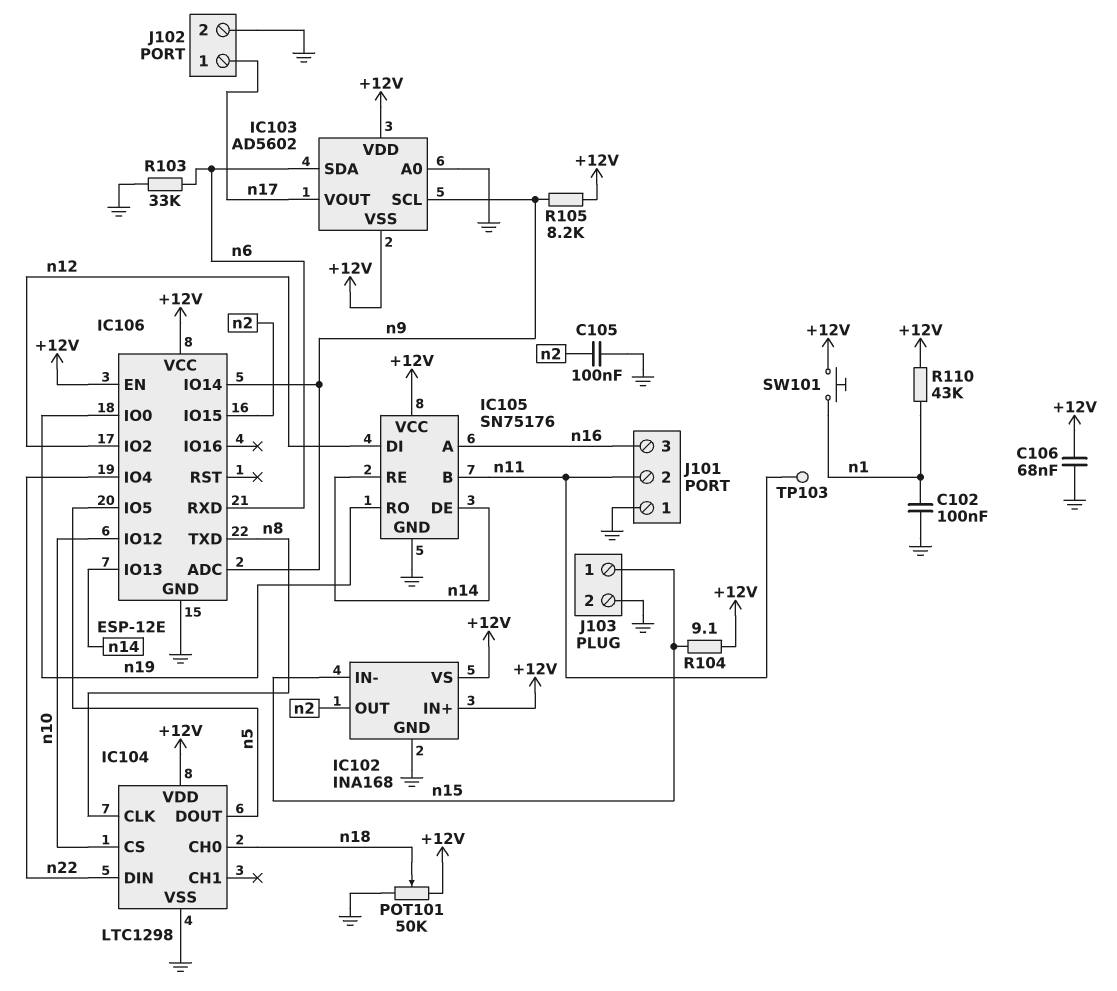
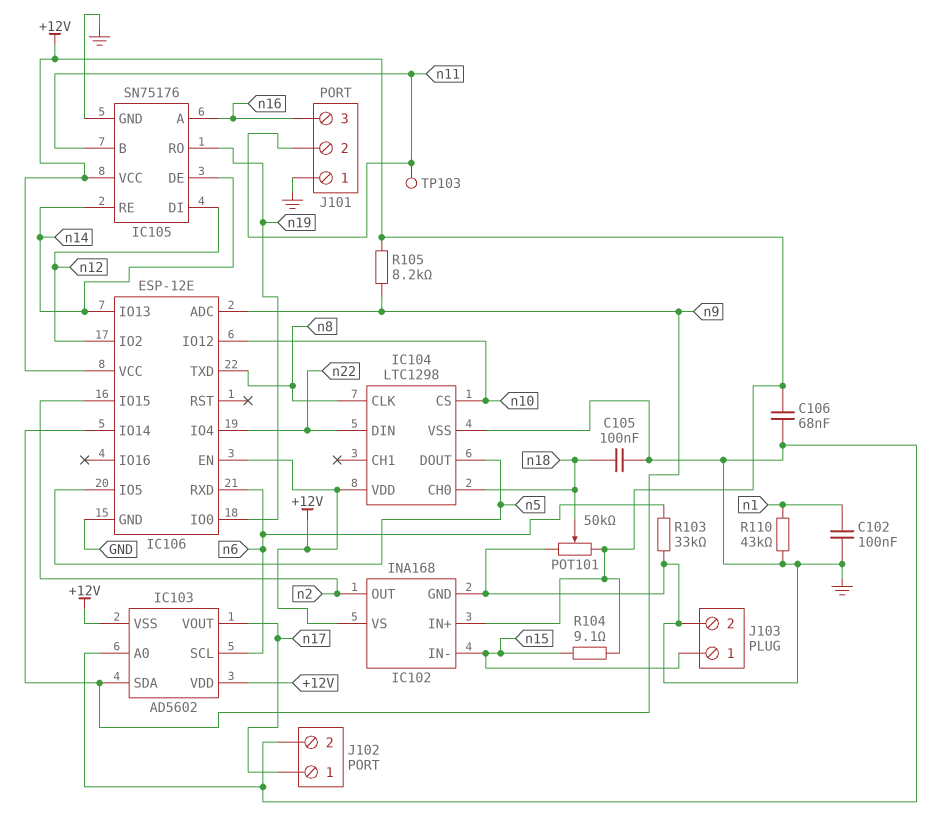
C105: 100nF (GND, n2) -> 100nF (GND, n18)
IC103 pin SCL: n9 -> n6
IC103 pin SDA: n6 -> n9
R110: 43k (+12V, n1) -> 43k (GND, n1)
SW101: button (+12V, n1) -> none

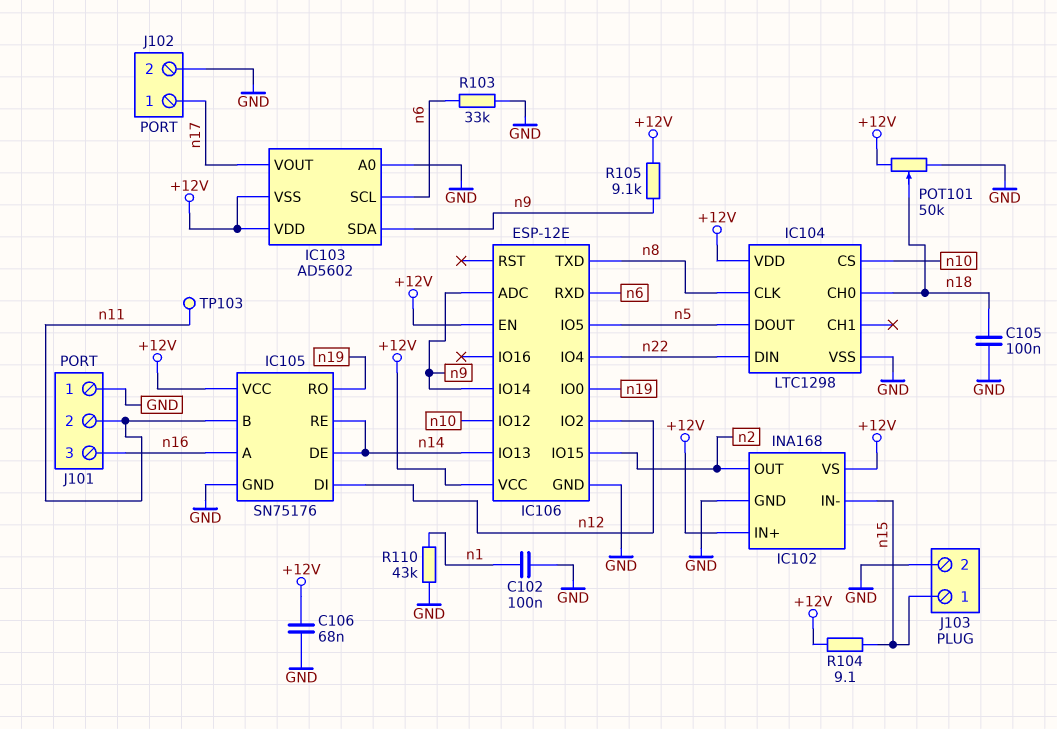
R105: 8.2k (+12V, n9) -> 9.1k (+12V, n9)

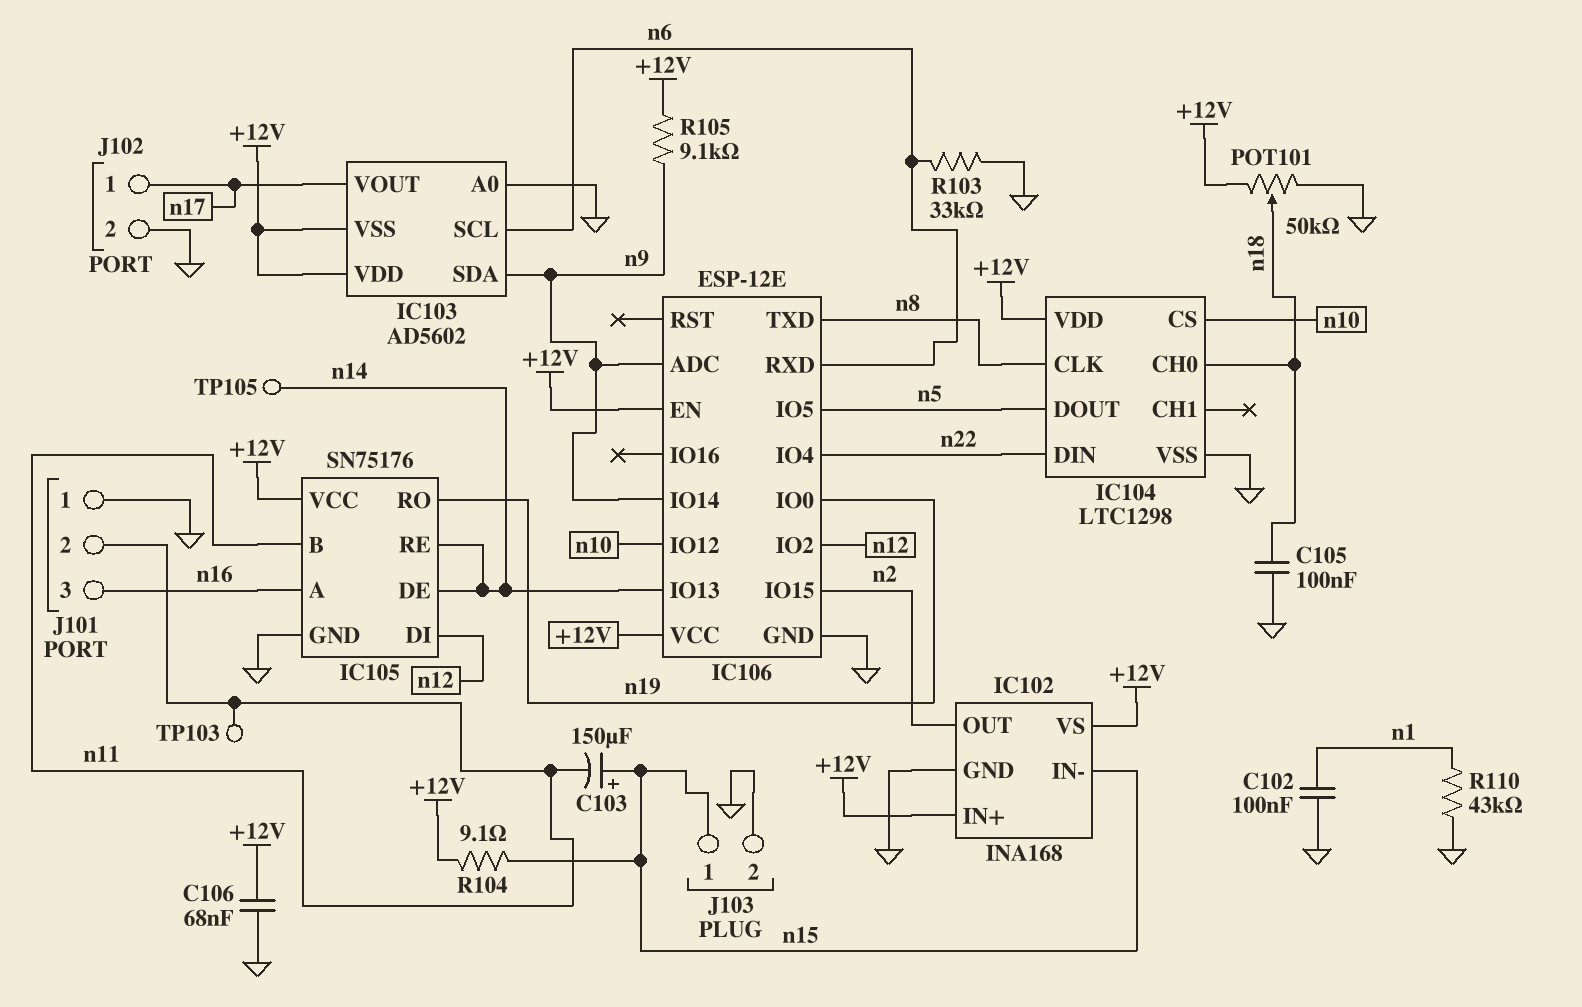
C103: none -> 150uF (plus n15, minus n11)
TP105: none -> test point (n14)

